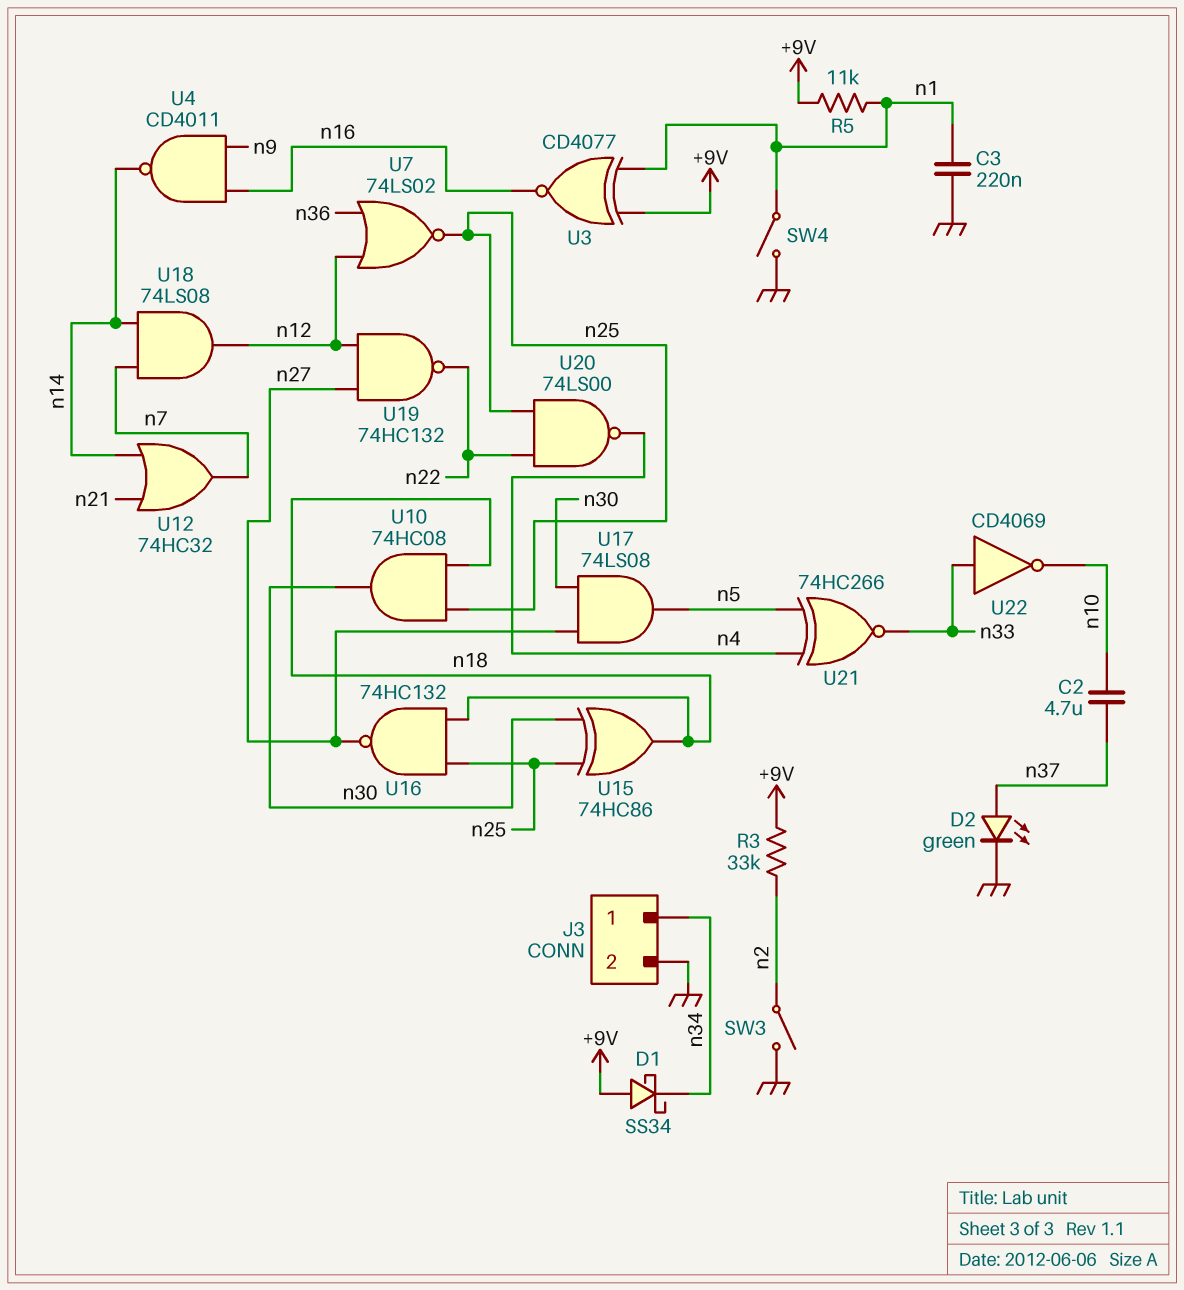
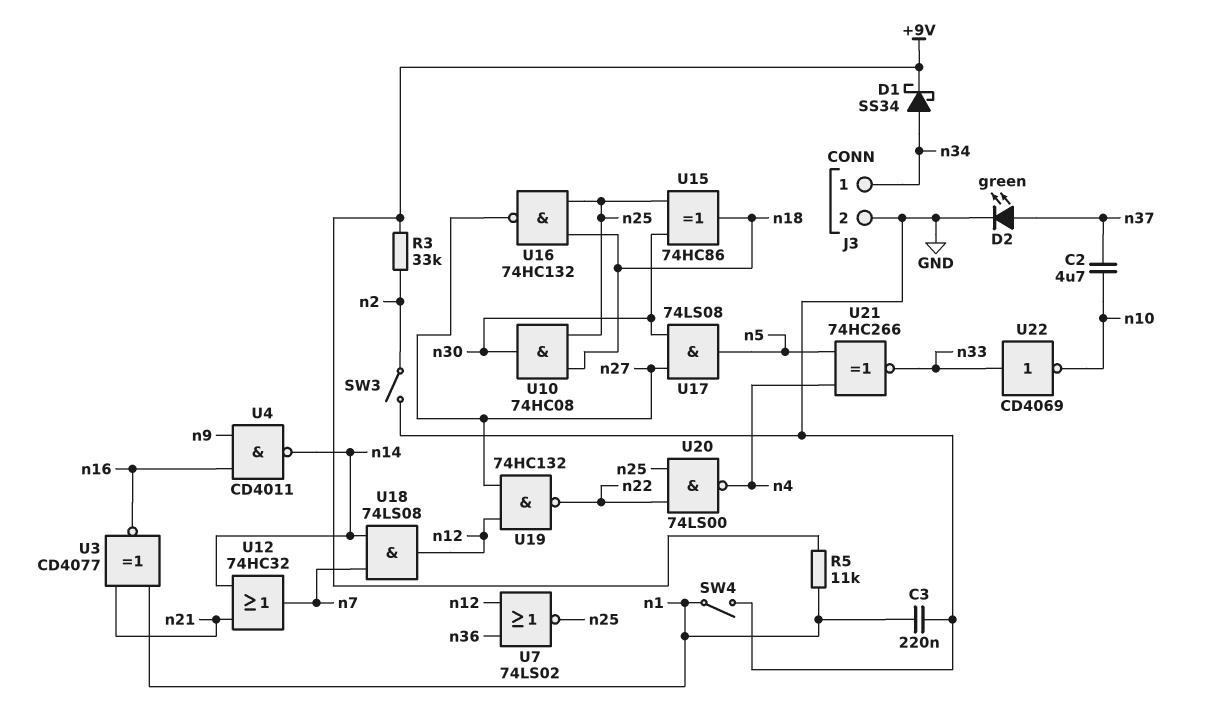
D1: schottky SS34 (A +9V, K n34) -> schottky SS34 (A n34, K +9V)
U3: XNOR CD4077 (in +9V, in n1, out n16) -> XNOR CD4077 (in n1, in n21, out n16)

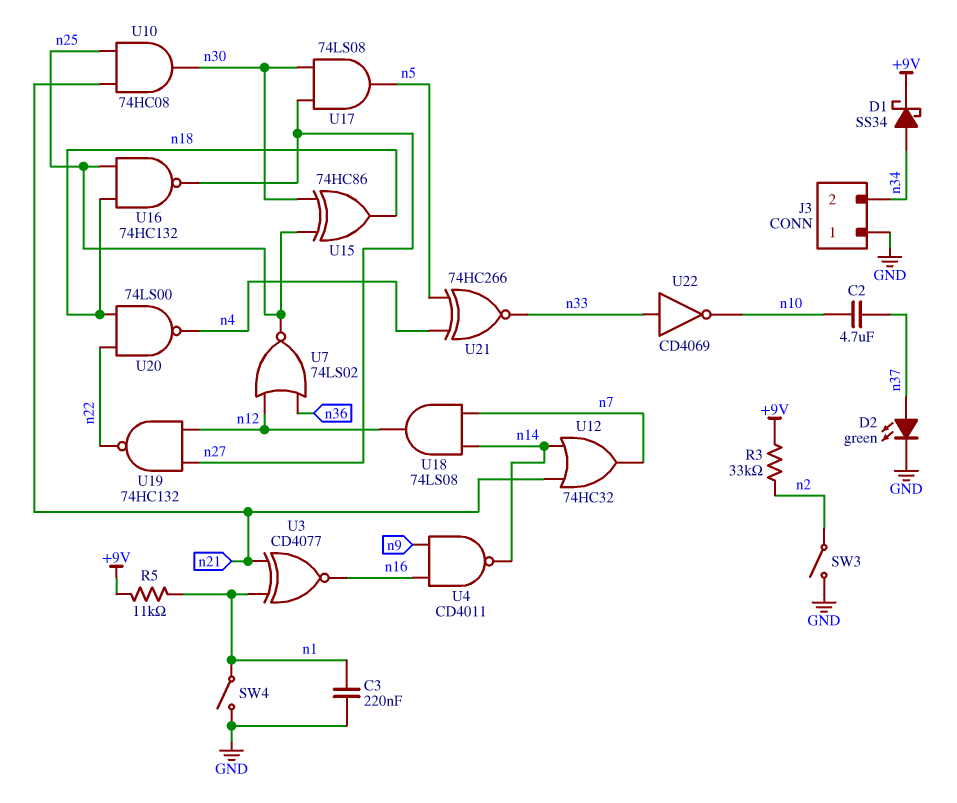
J3 pin 1: n34 -> GND
J3 pin 2: GND -> n34
U10: AND 74HC08 (in n18, in n25, out n30) -> AND 74HC08 (in n21, in n25, out n30)
U20: NAND 74LS00 (in n22, in n25, out n4) -> NAND 74LS00 (in n18, in n22, out n4)

